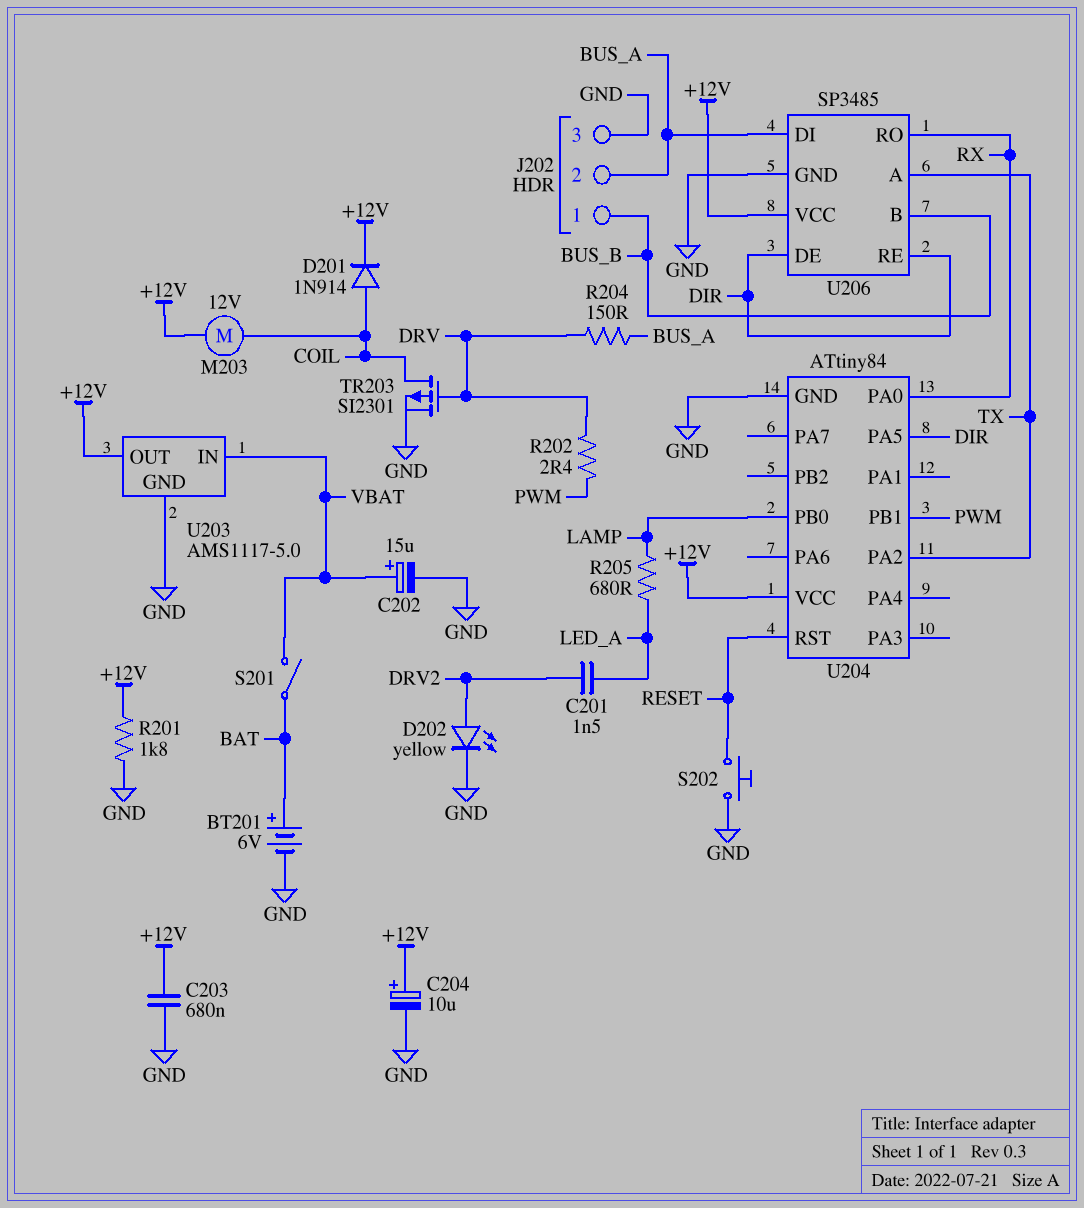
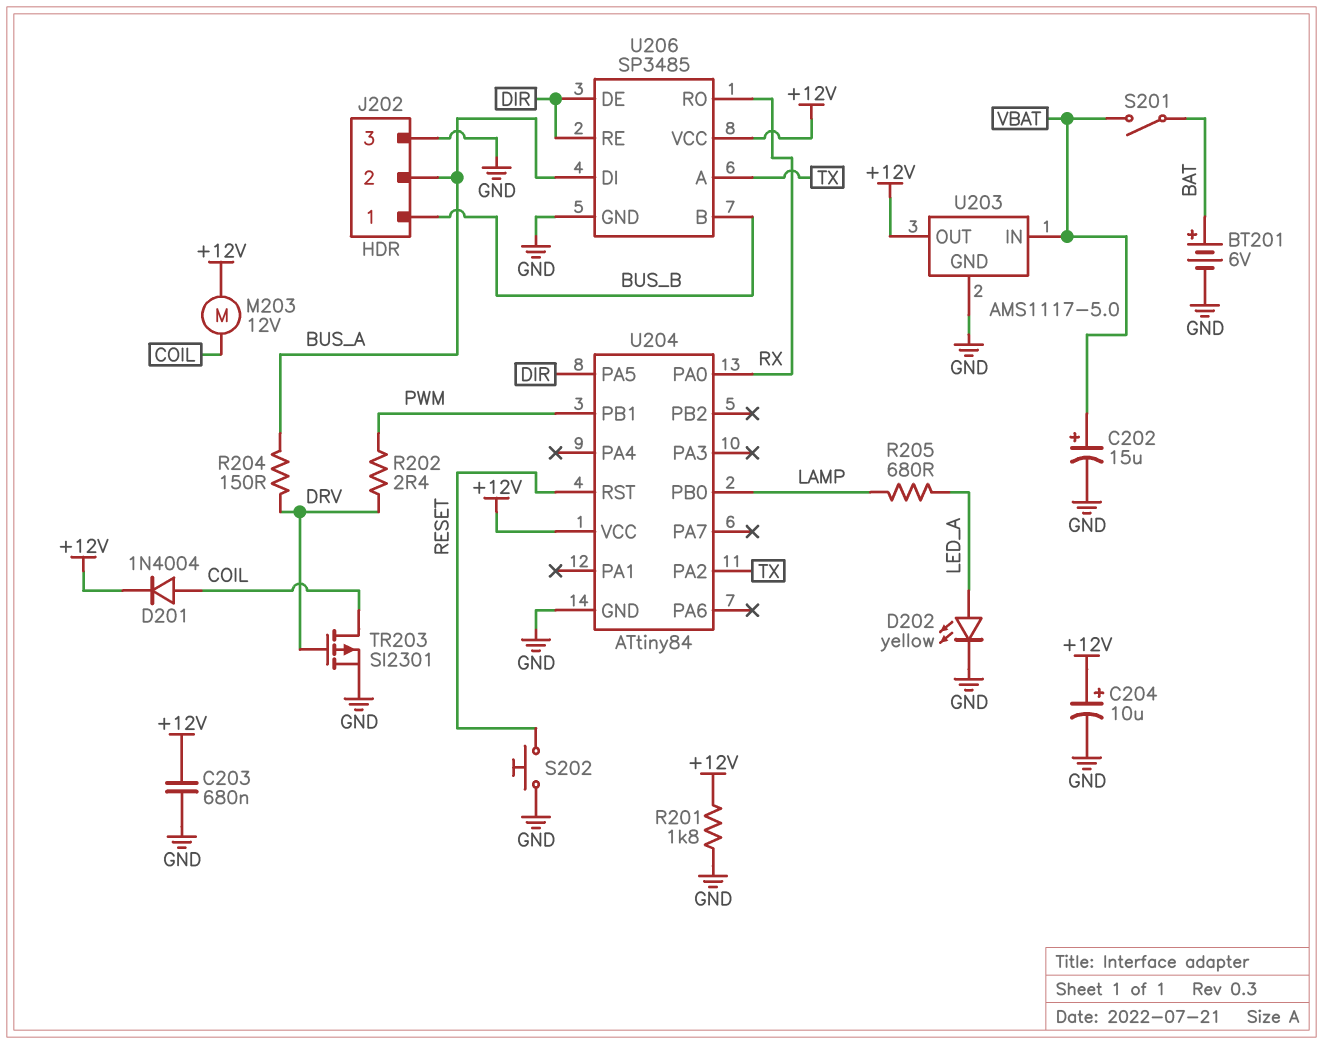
C201: 1.5nF (DRV2, LED_A) -> none
D201: diode 1N914 (A COIL, K +12V) -> diode 1N4004 (A COIL, K +12V)
D202: LED yellow (A DRV2, K GND) -> LED yellow (A LED_A, K GND)

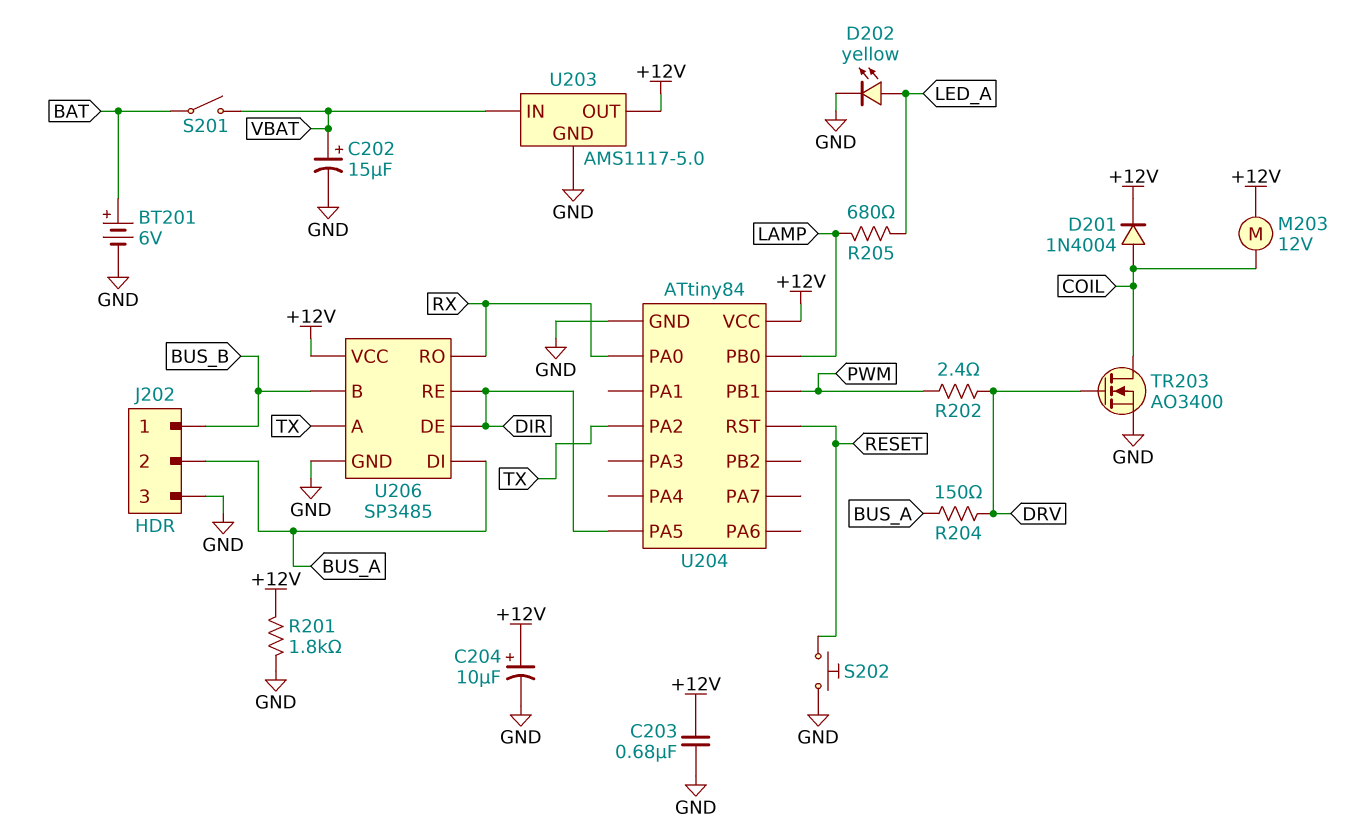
TR203: PMOS SI2301 (G DRV, D COIL, S GND) -> NMOS AO3400 (G DRV, D COIL, S GND)

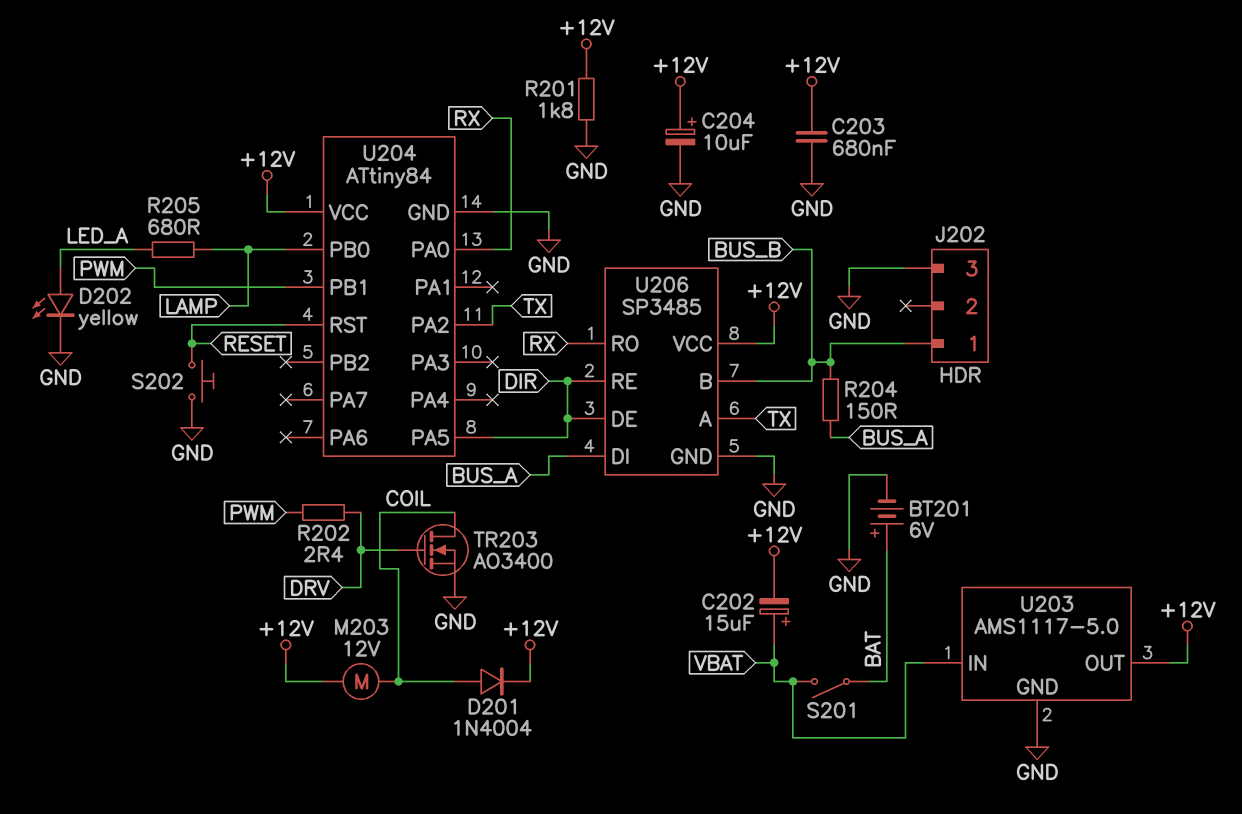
C202: 15uF (plus VBAT, minus GND) -> 15uF (plus VBAT, minus +12V)
J202 pin 2: BUS_A -> none
R204: 150 (BUS_A, DRV) -> 150 (BUS_A, BUS_B)

